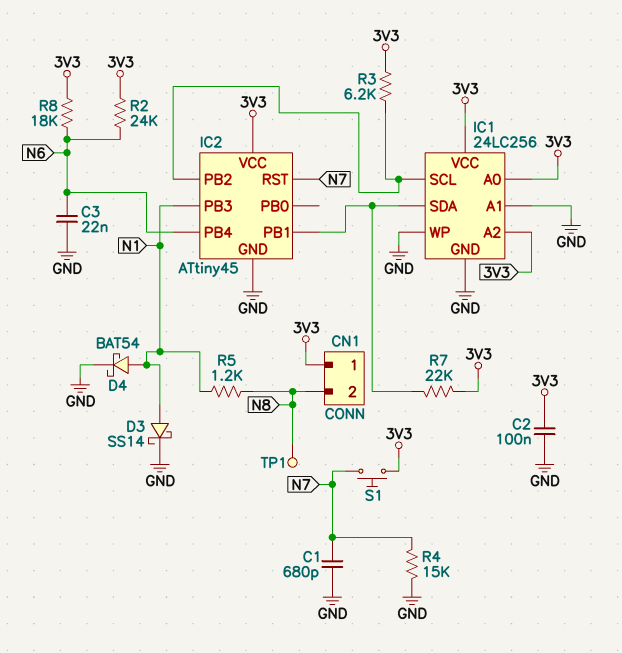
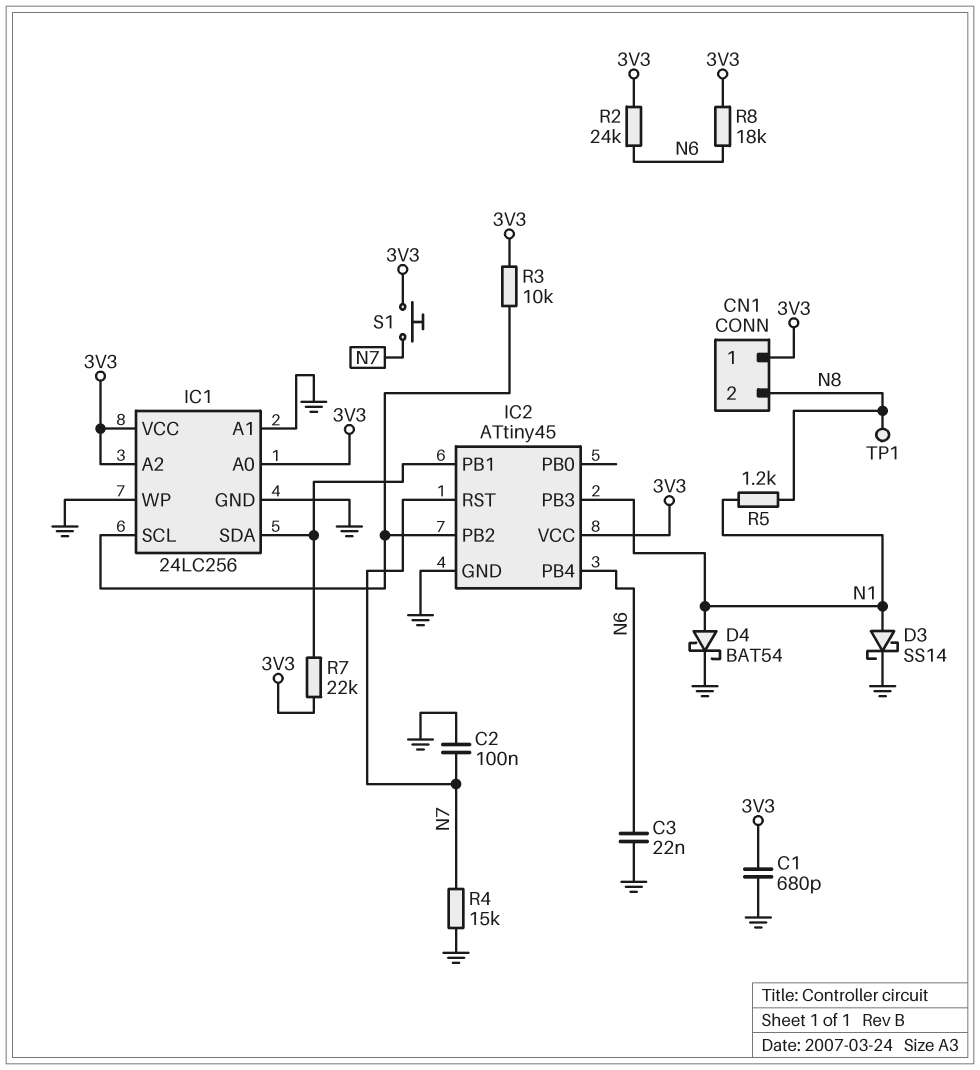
C1: 680pF (GND, N7) -> 680pF (3V3, GND)
C2: 100nF (3V3, GND) -> 100nF (GND, N7)
R3: 6.2k (3V3, IC1/SCL) -> 10k (3V3, IC1/SCL)

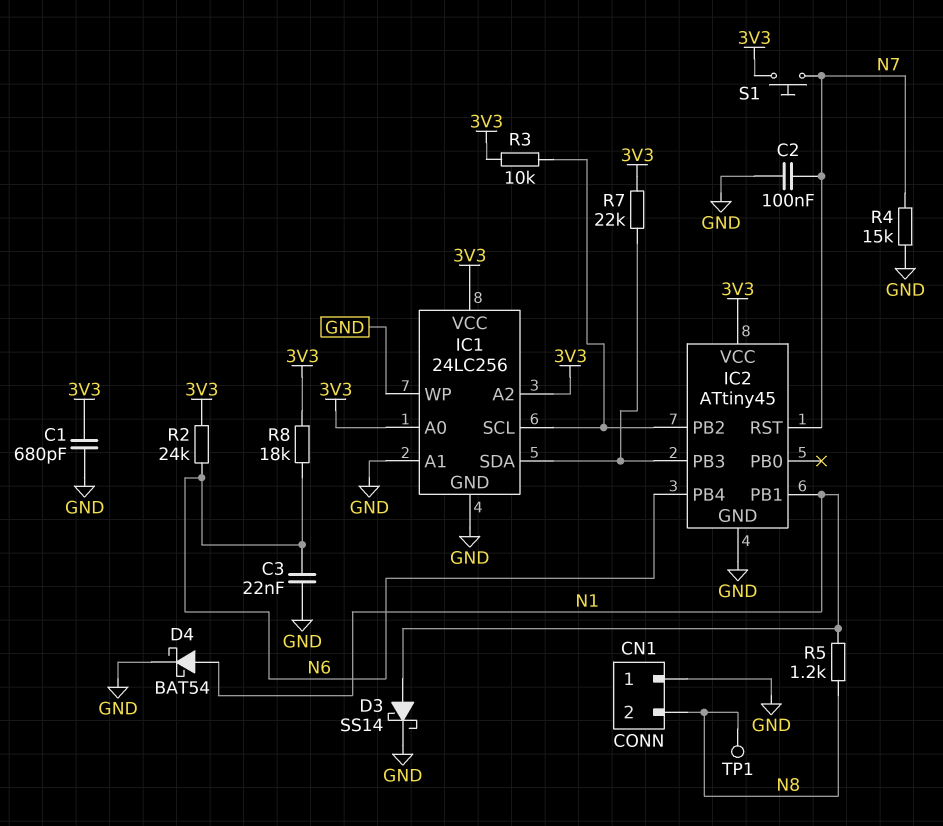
CN1 pin 1: 3V3 -> GND
IC2 pin PB1: IC1/SDA -> N1
IC2 pin PB3: N1 -> IC1/SDA

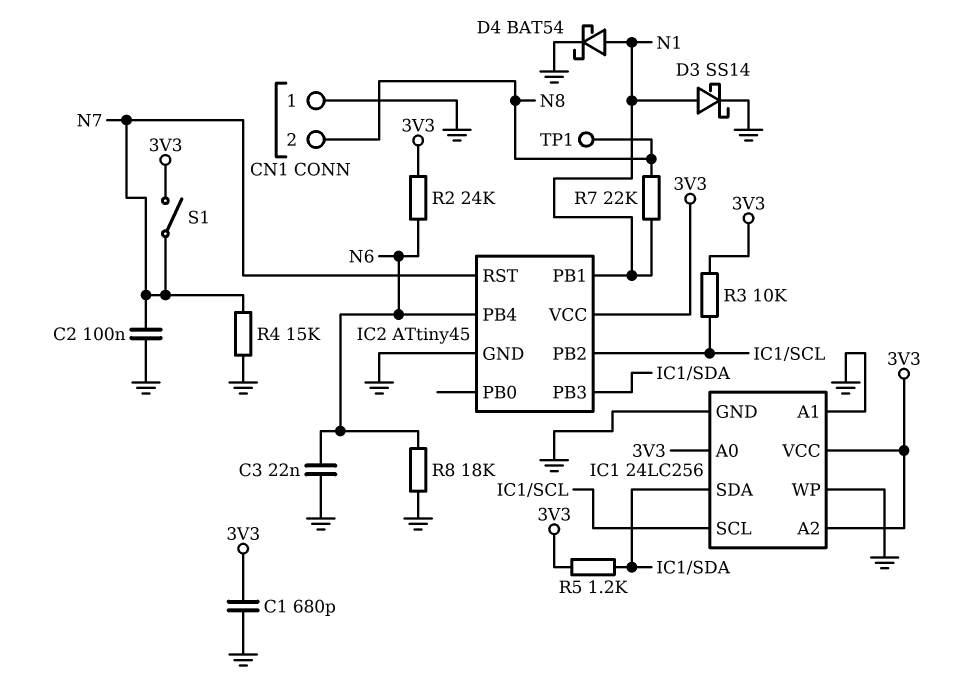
R5: 1.2k (N1, N8) -> 1.2k (3V3, IC1/SDA)
R7: 22k (3V3, IC1/SDA) -> 22k (N1, N8)
R8: 18k (3V3, N6) -> 18k (GND, N6)
S1: button (3V3, N7) -> switch (3V3, N7)

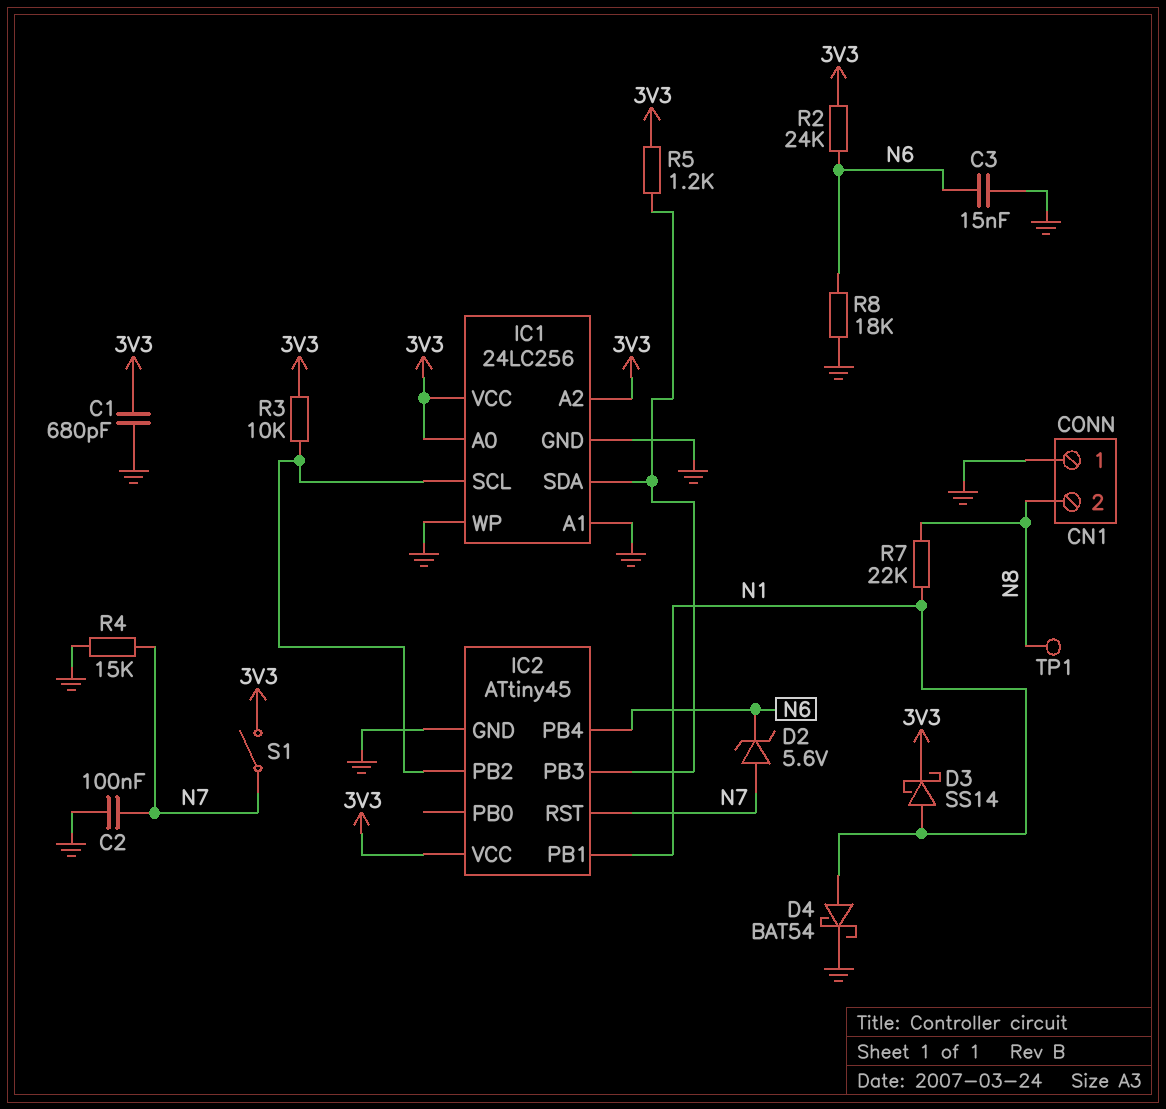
C3: 22nF (GND, N6) -> 15nF (GND, N6)
D2: none -> zener 5.6V (A N7, K N6)
D3: schottky SS14 (A N1, K GND) -> schottky SS14 (A N1, K 3V3)

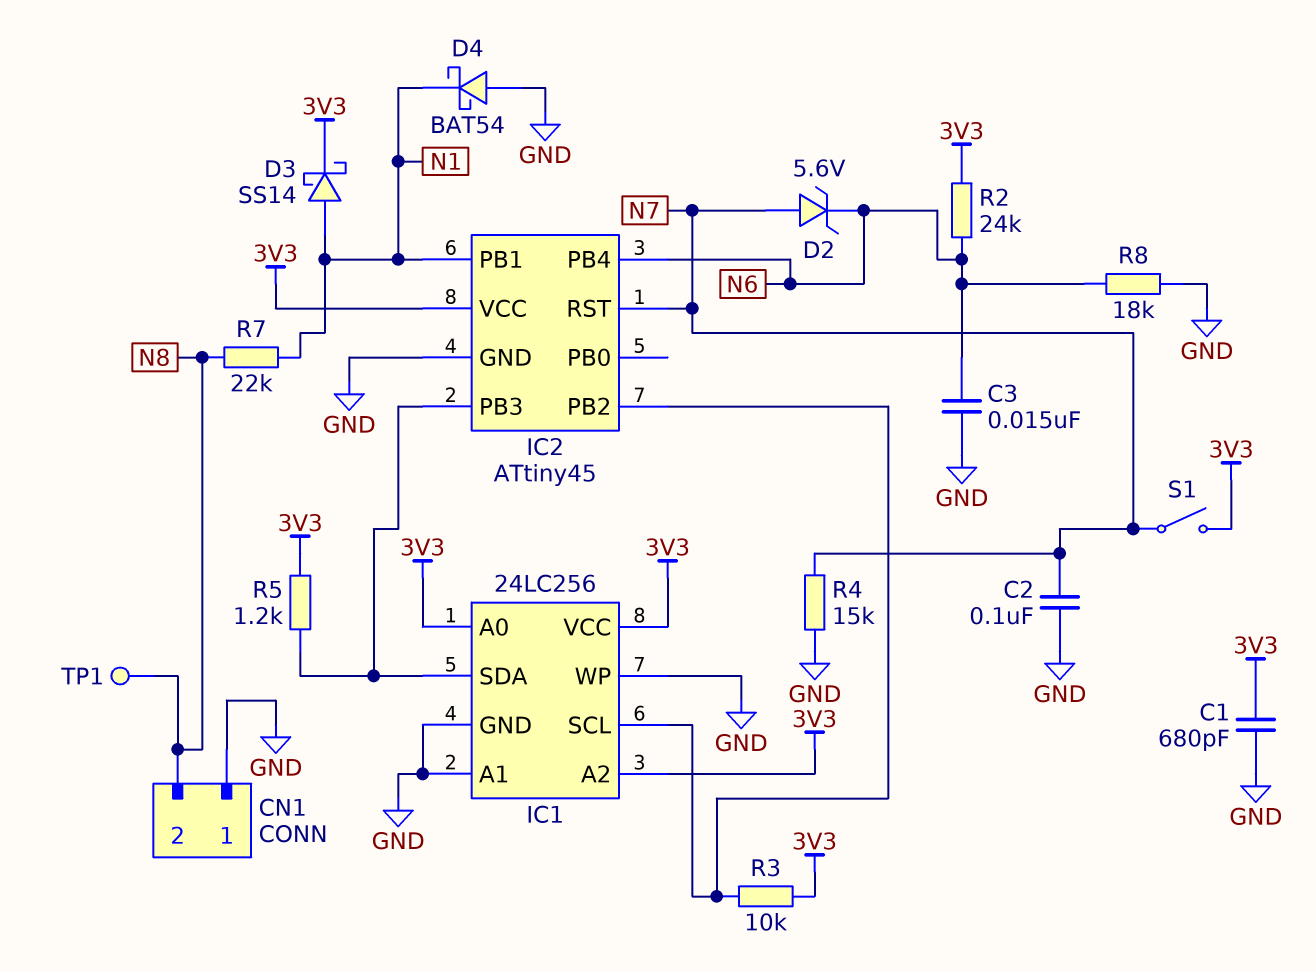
D4: schottky BAT54 (A N1, K GND) -> schottky BAT54 (A GND, K N1)

